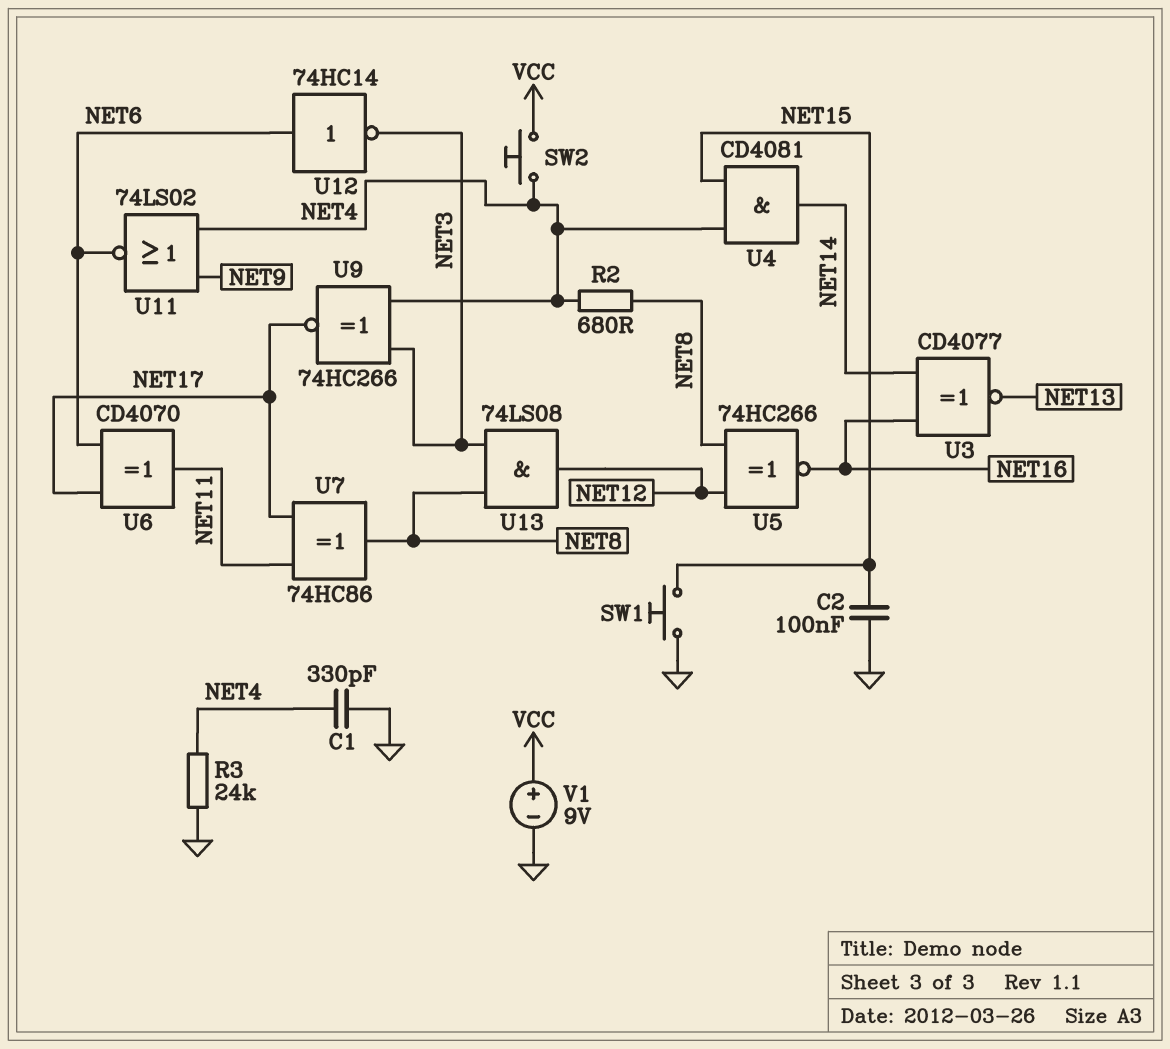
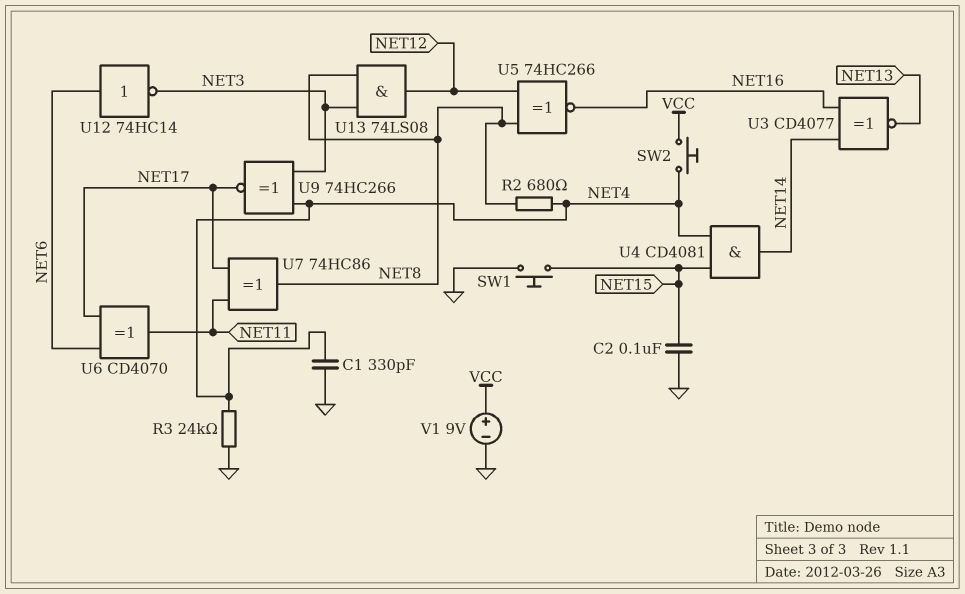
U11: NOR 74LS02 (in NET4, in NET9, out NET6) -> none

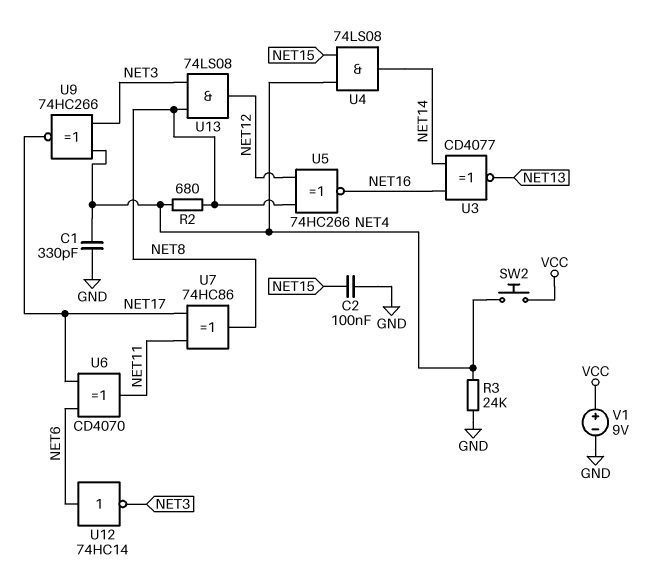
SW1: button (GND, NET15) -> none
U4: AND CD4081 (in NET4, in NET15, out NET14) -> AND 74LS08 (in NET4, in NET15, out NET14)

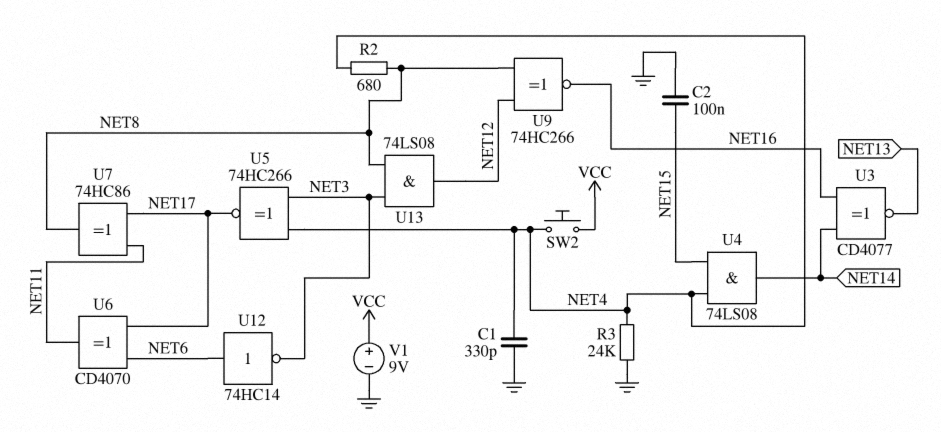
U5: XNOR 74HC266 (in NET8, in NET12, out NET16) -> XNOR 74HC266 (in NET3, in NET4, out NET17)
U9: XNOR 74HC266 (in NET3, in NET4, out NET17) -> XNOR 74HC266 (in NET8, in NET12, out NET16)

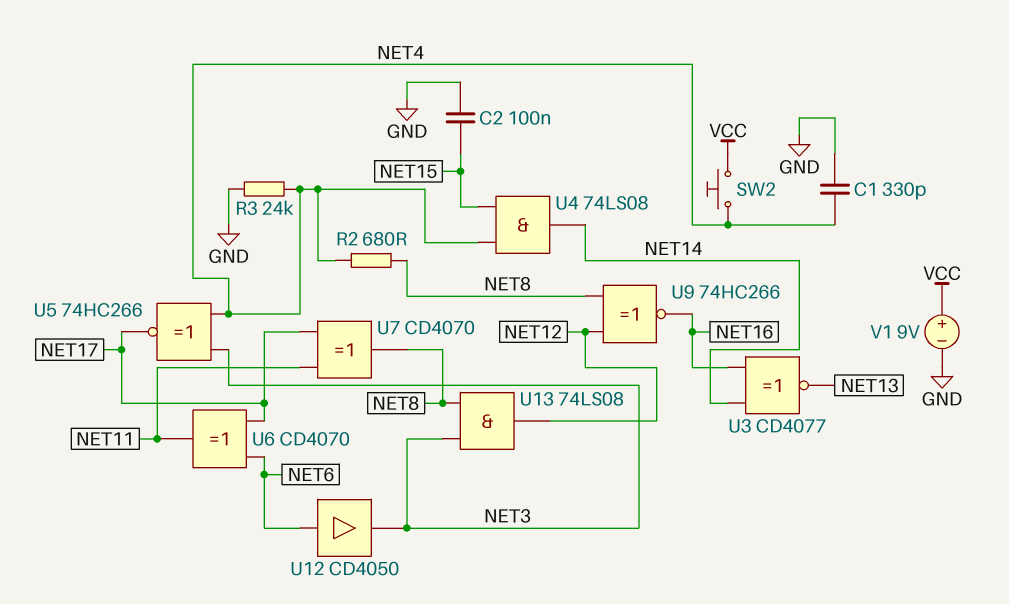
U7: XOR 74HC86 (in NET11, in NET17, out NET8) -> XOR CD4070 (in NET11, in NET17, out NET8)
U12: NOT 74HC14 (in NET6, out NET3) -> buffer CD4050 (in NET6, out NET3)

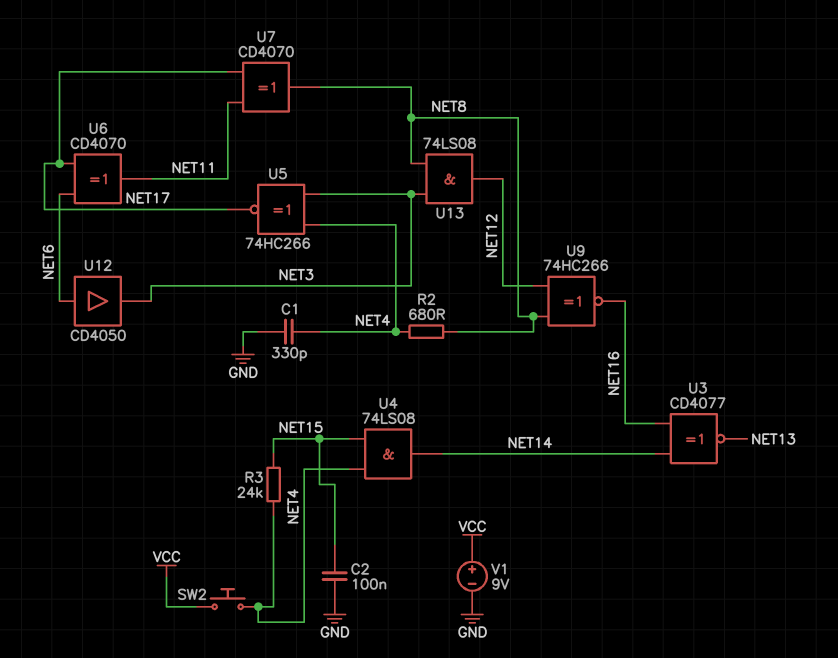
R3: 24k (GND, NET4) -> 24k (NET4, NET15)

